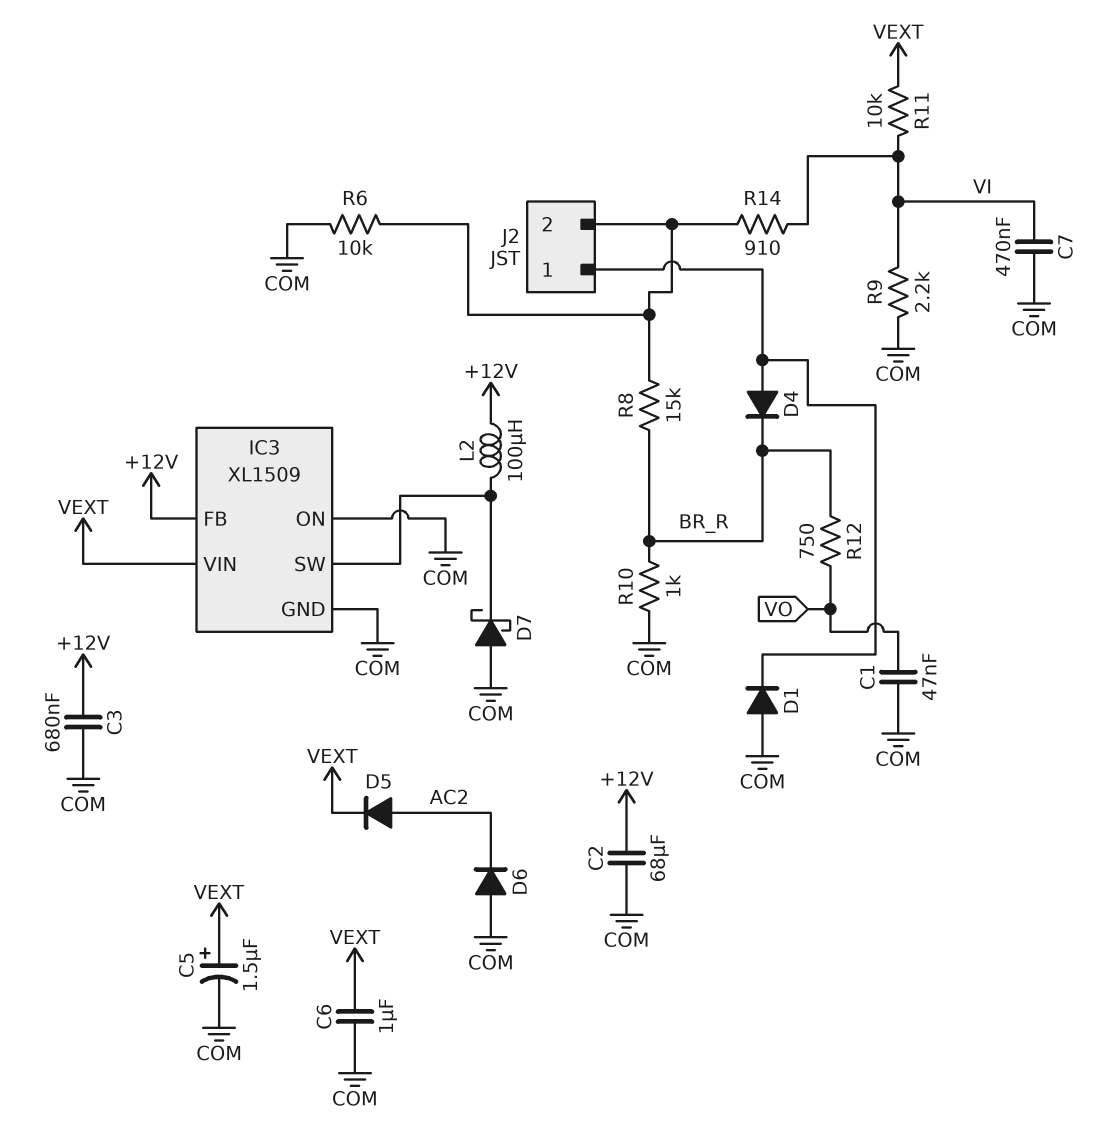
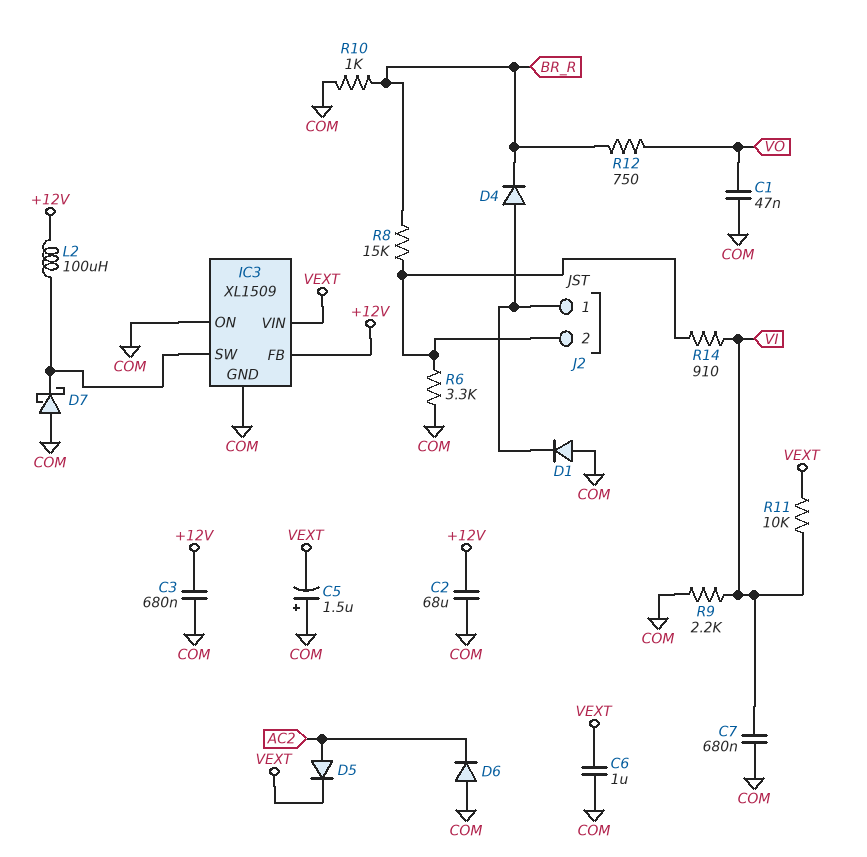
C5: 1.5uF (plus VEXT, minus COM) -> 1.5uF (plus COM, minus VEXT)
C7: 470nF (COM, VI) -> 680nF (COM, VI)
R6: 10k (COM, J2/2) -> 3.3k (COM, J2/2)

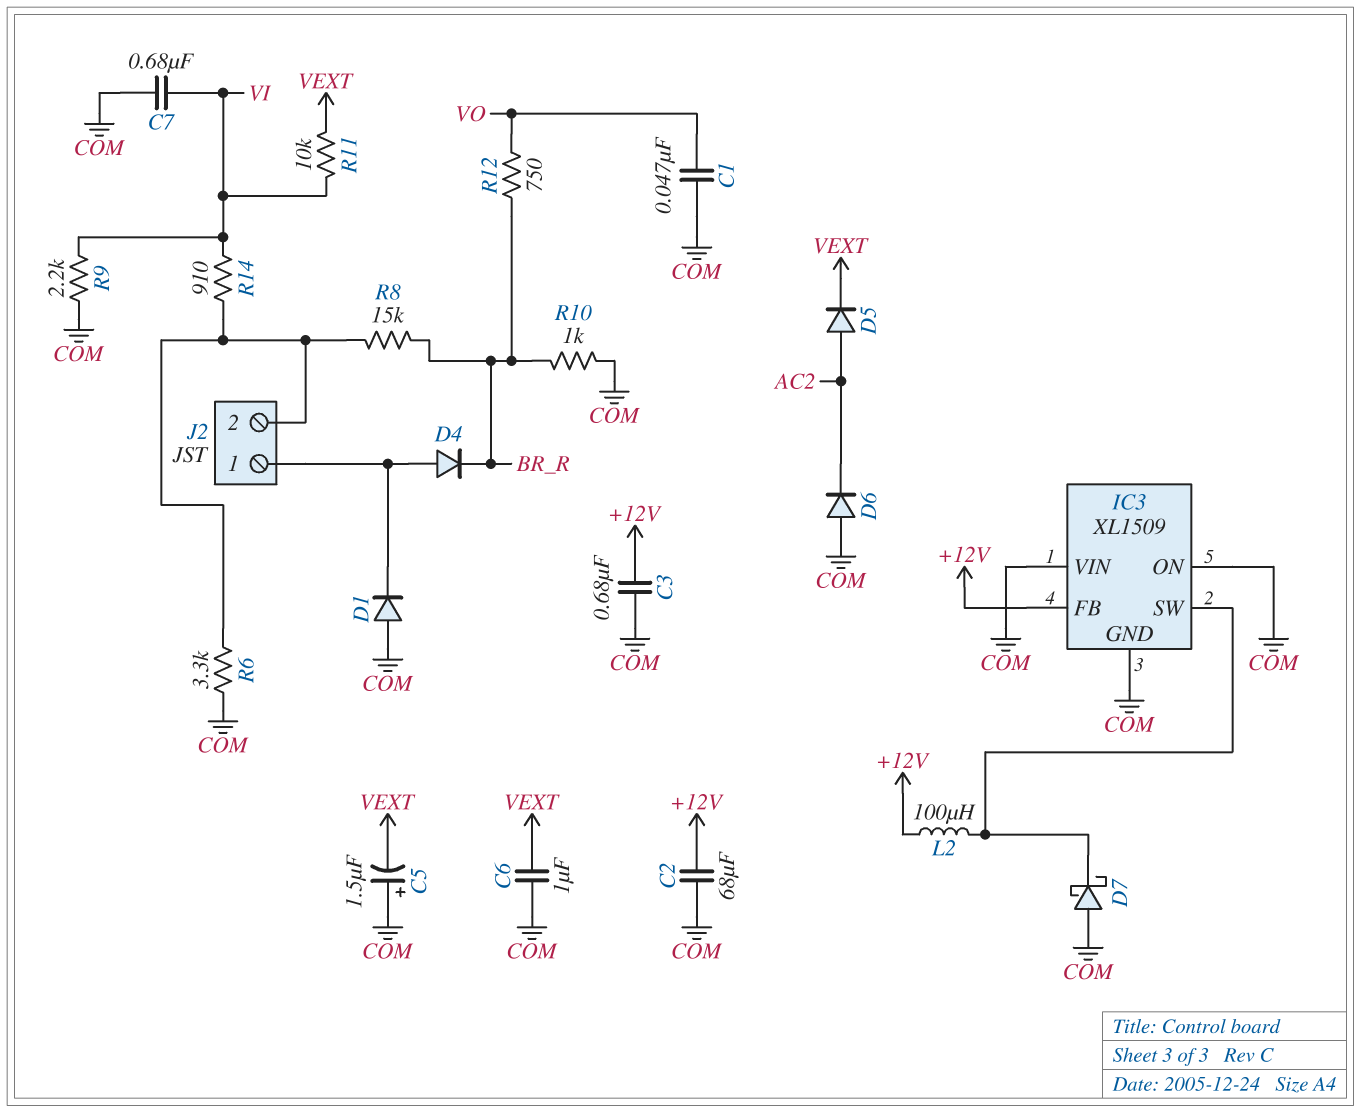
IC3 pin VIN: VEXT -> COM

